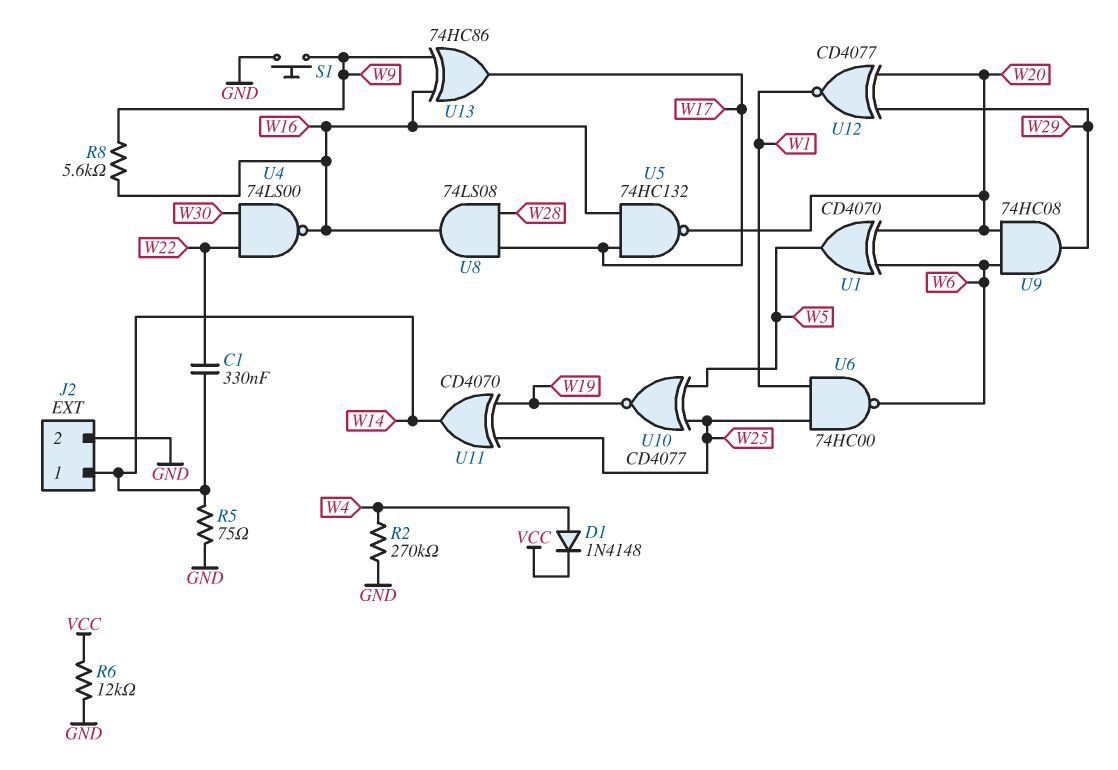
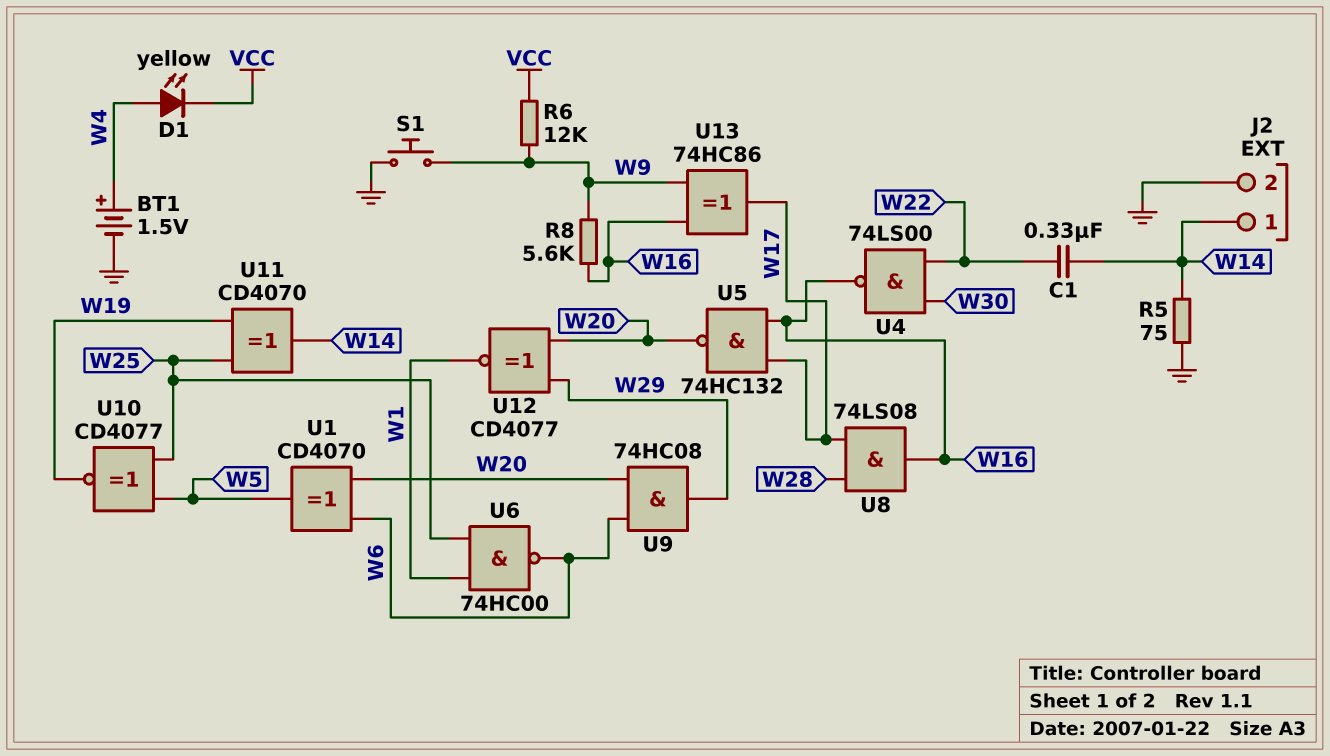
BT1: none -> 1.5V (plus W4, minus GND)
D1: diode 1N4148 (A W4, K VCC) -> LED yellow (A W4, K VCC)
R2: 270k (GND, W4) -> none
R6: 12k (GND, VCC) -> 12k (VCC, W9)

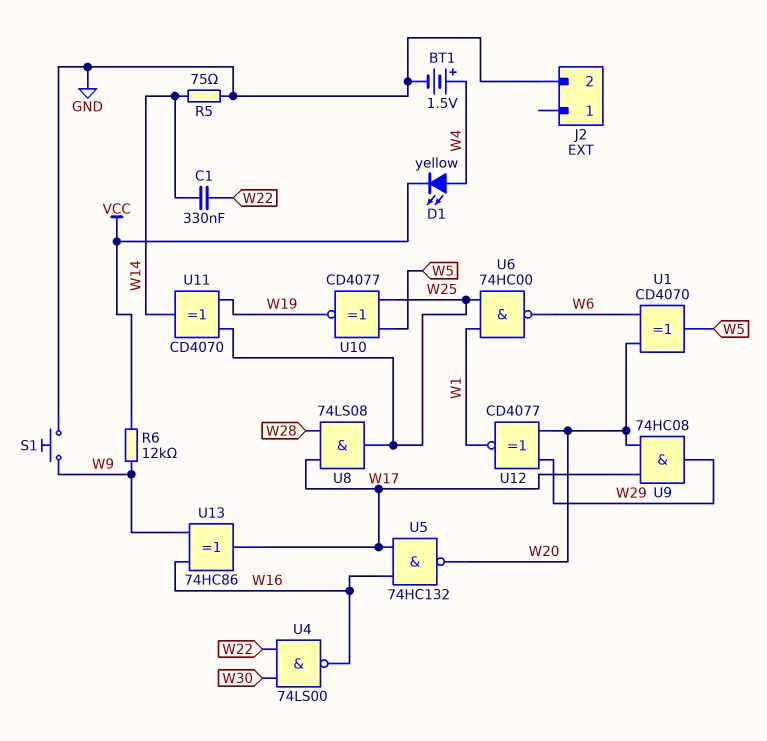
J2 pin 1: W14 -> none
R8: 5.6k (W9, W16) -> none
U8: AND 74LS08 (in W17, in W28, out W16) -> AND 74LS08 (in W17, in W28, out W25)
U9: AND 74HC08 (in W6, in W20, out W29) -> AND 74HC08 (in W17, in W20, out W29)

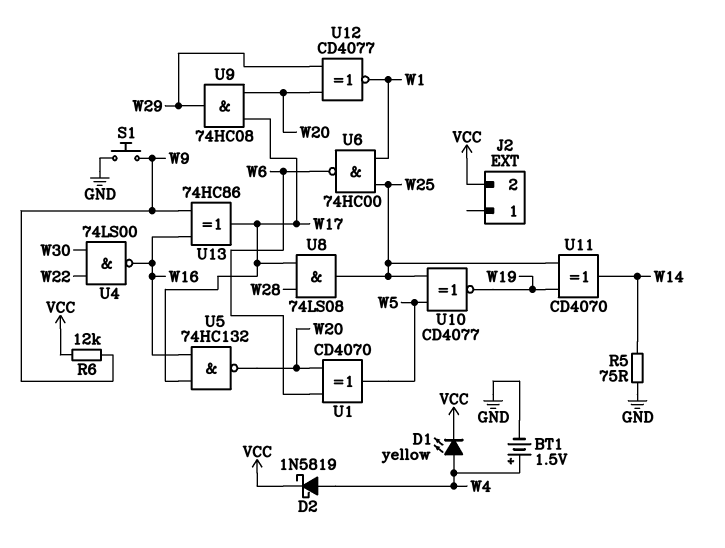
C1: 330nF (W14, W22) -> none
D2: none -> schottky 1N5819 (A W4, K VCC)
J2 pin 2: GND -> VCC

